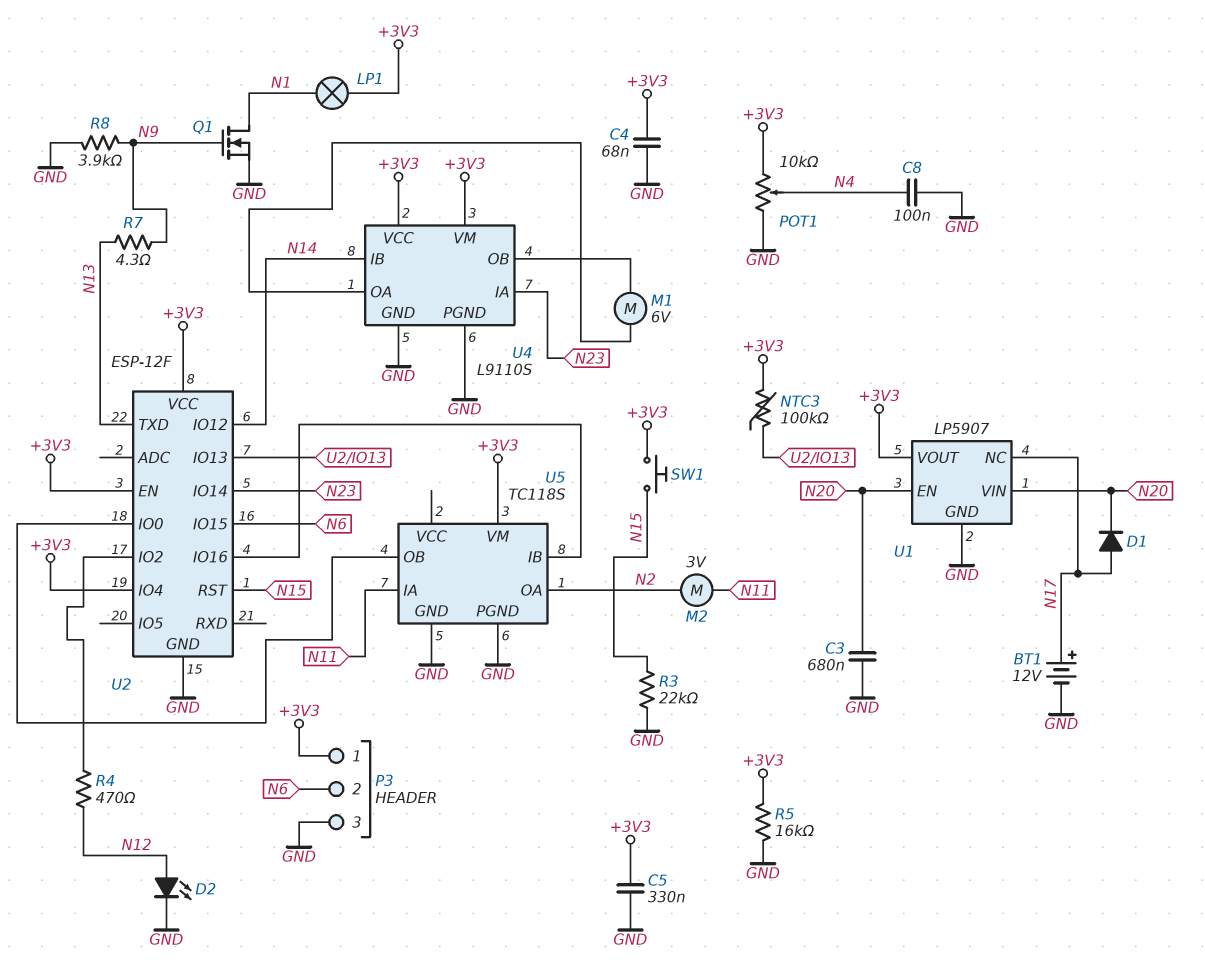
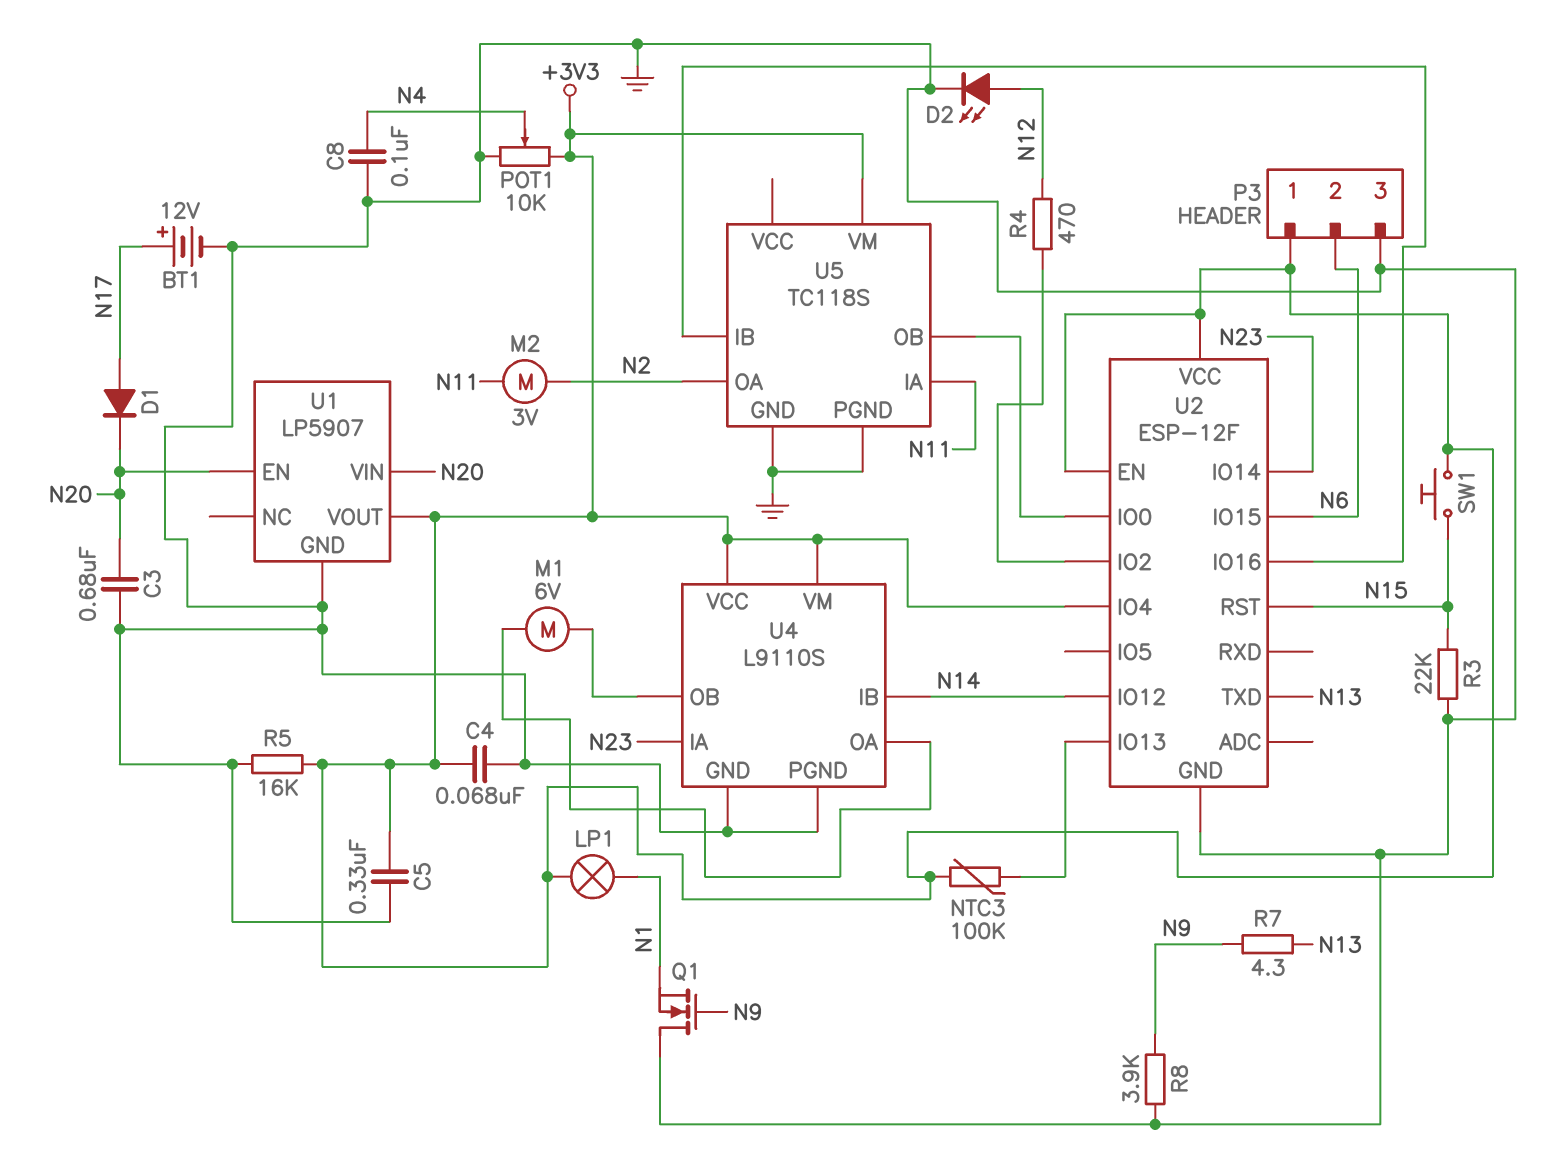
Q1: NMOS (G N9, D N1, S GND) -> NMOS (G N9, D GND, S N1)
U1 pin NC: N17 -> none

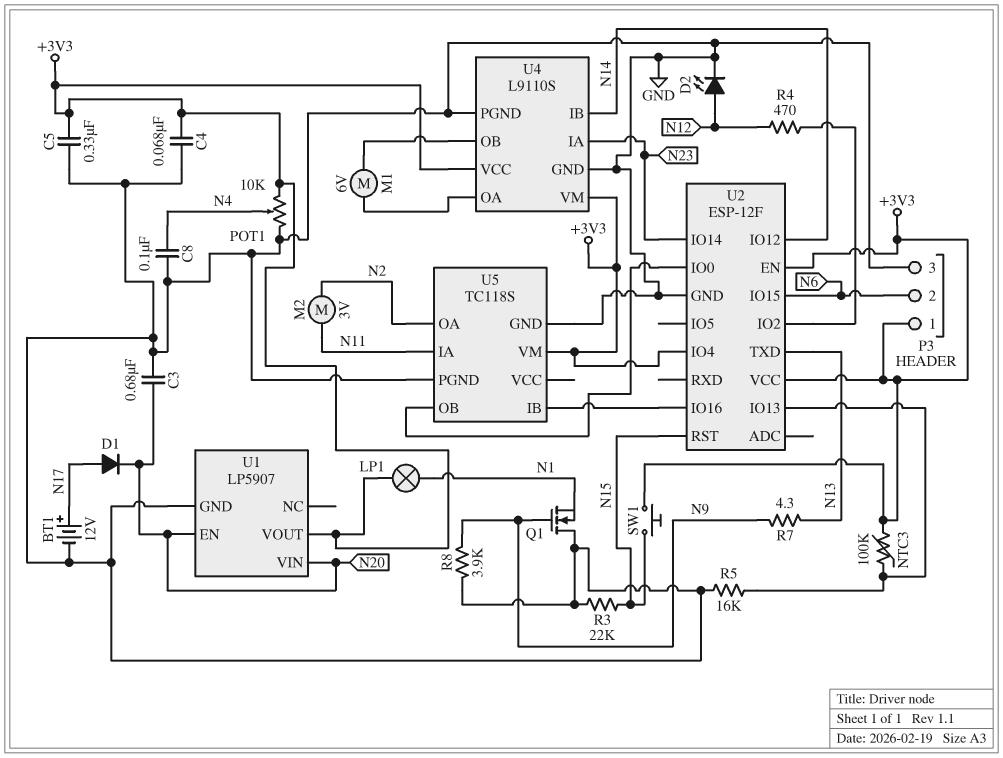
R5: 16k (+3V3, GND) -> 16k (GND, U2/IO13)

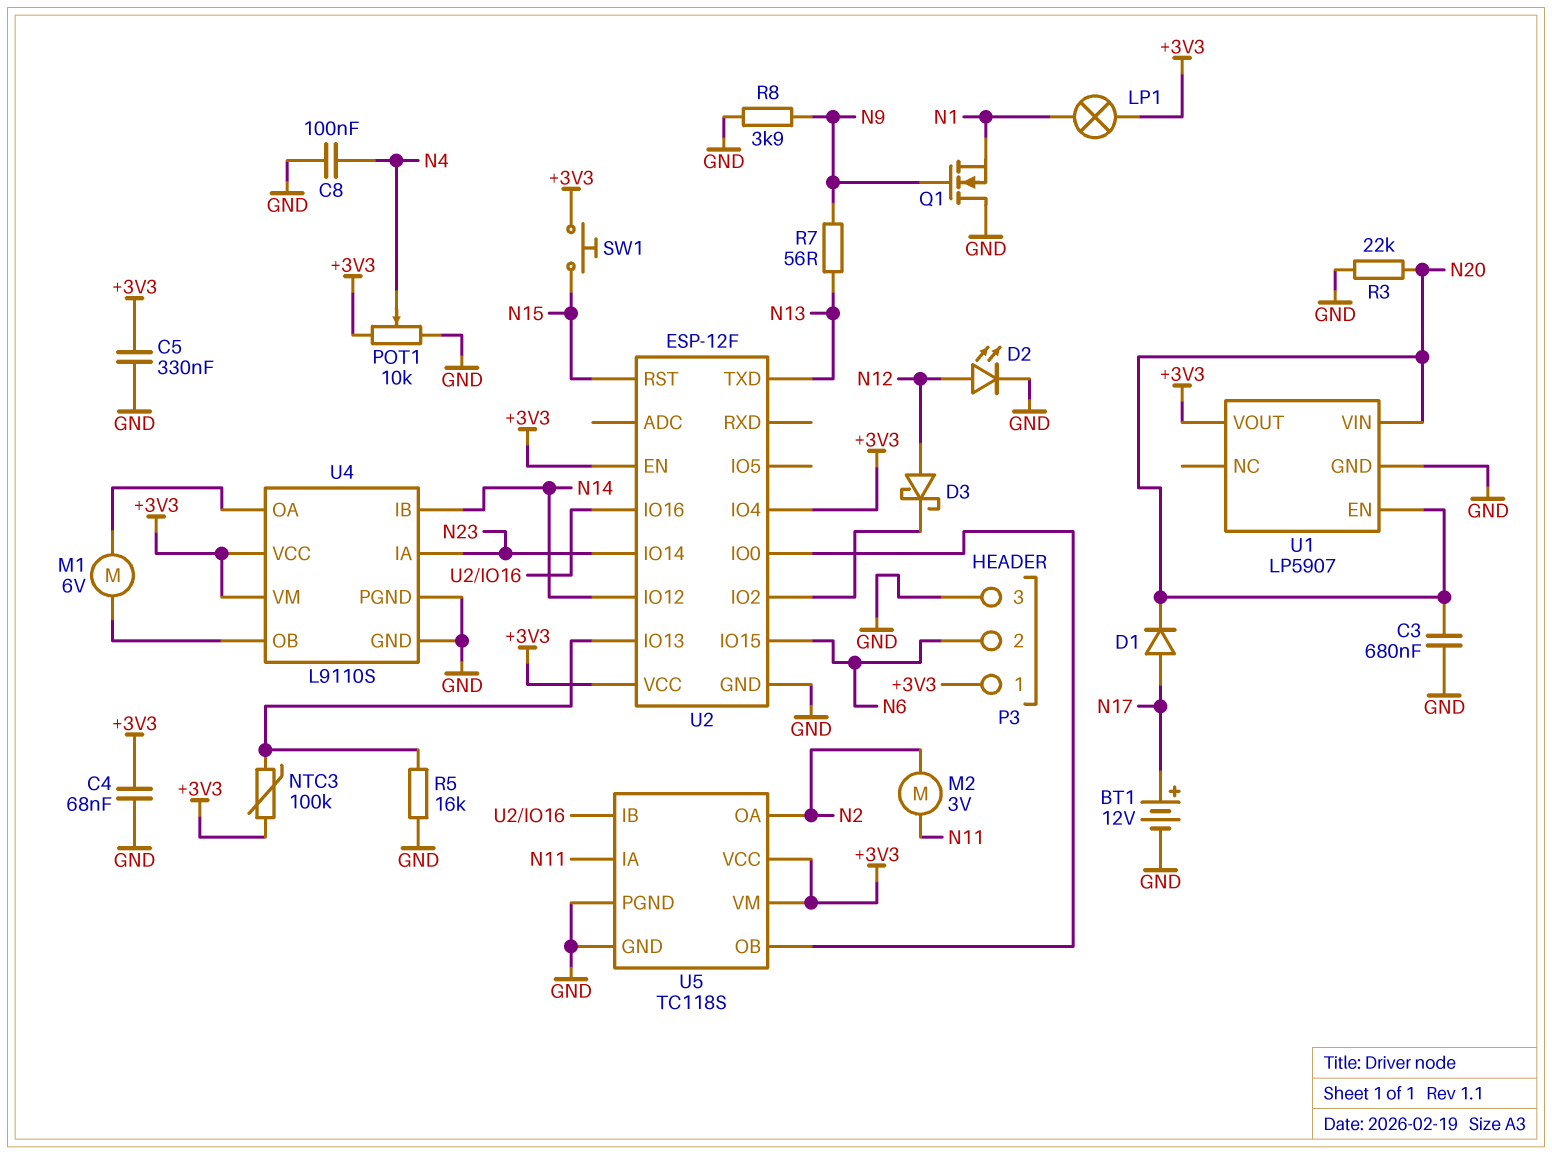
D3: none -> schottky (A N12, K U2/IO2)
R3: 22k (GND, N15) -> 22k (GND, N20)
R4: 470 (N12, U2/IO2) -> none
R7: 4.3 (N9, N13) -> 56 (N9, N13)
U5 pin VCC: none -> +3V3

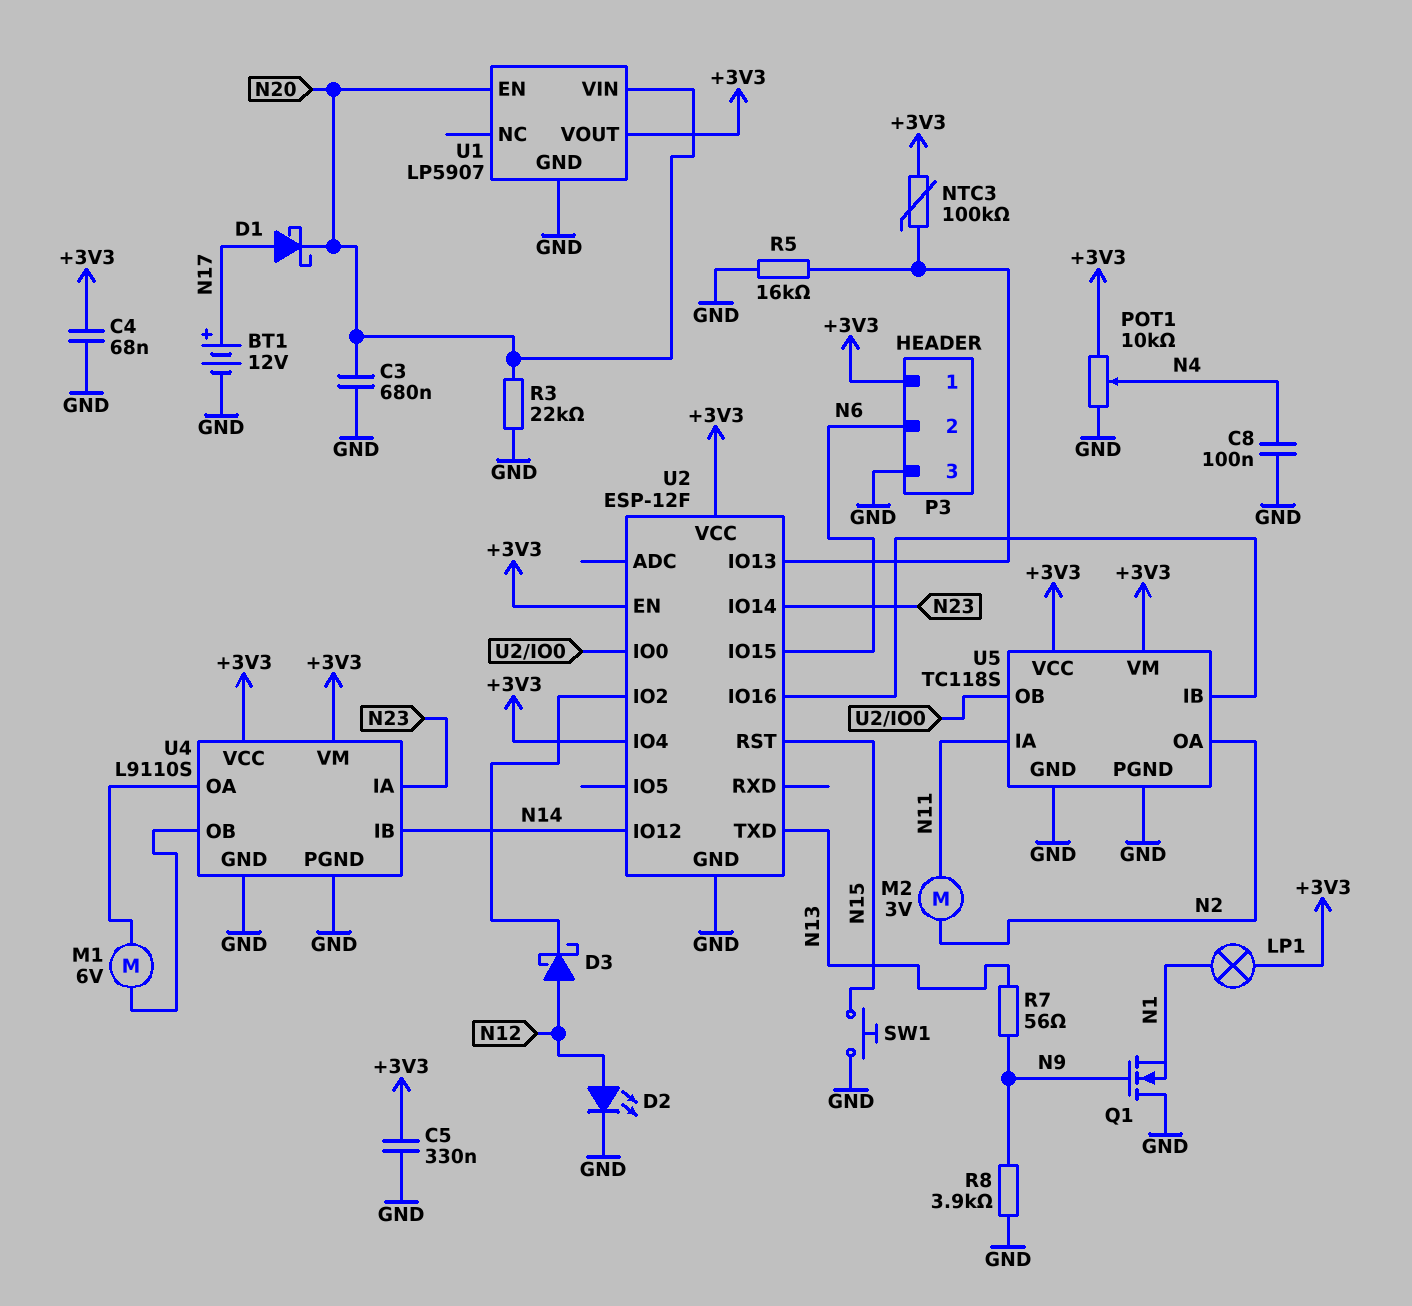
D1: diode (A N17, K N20) -> schottky (A N17, K N20)
SW1: button (+3V3, N15) -> button (GND, N15)

